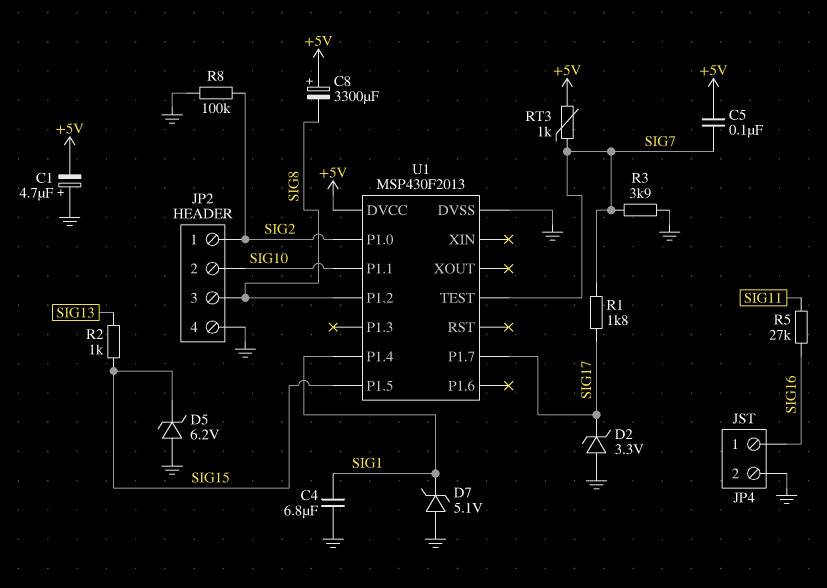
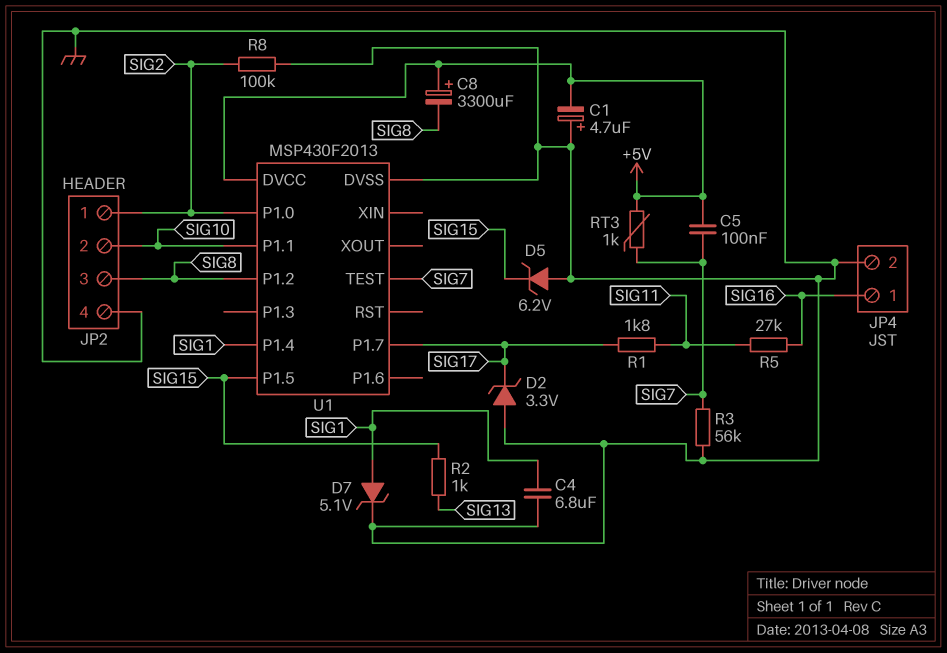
D7: zener 5.1V (A GND, K SIG1) -> zener 5.1V (A SIG1, K GND)
R1: 1.8k (SIG7, SIG17) -> 1.8k (SIG11, SIG17)
R3: 3.9k (GND, SIG7) -> 56k (GND, SIG7)

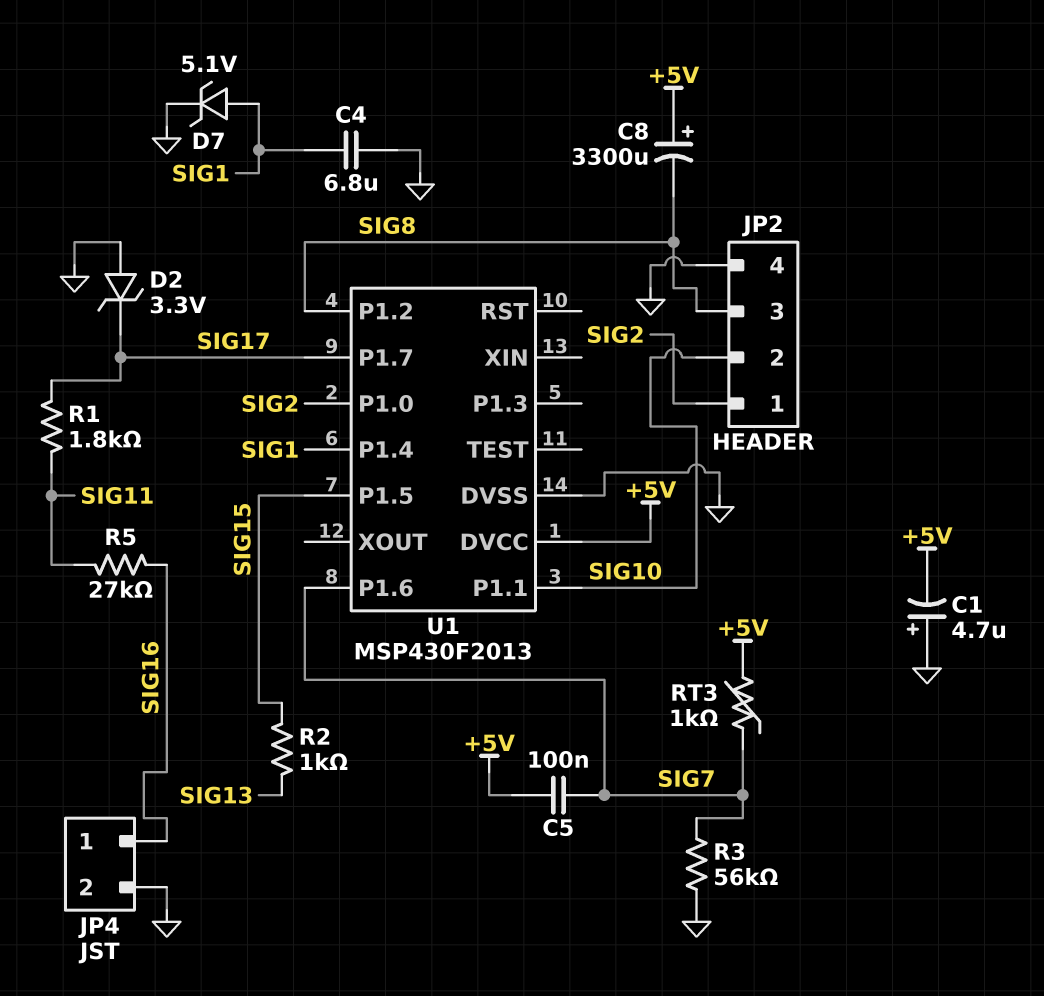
D5: zener 6.2V (A GND, K SIG15) -> none
R8: 100k (GND, SIG2) -> none
U1 pin P1.6: none -> SIG7
U1 pin TEST: SIG7 -> none

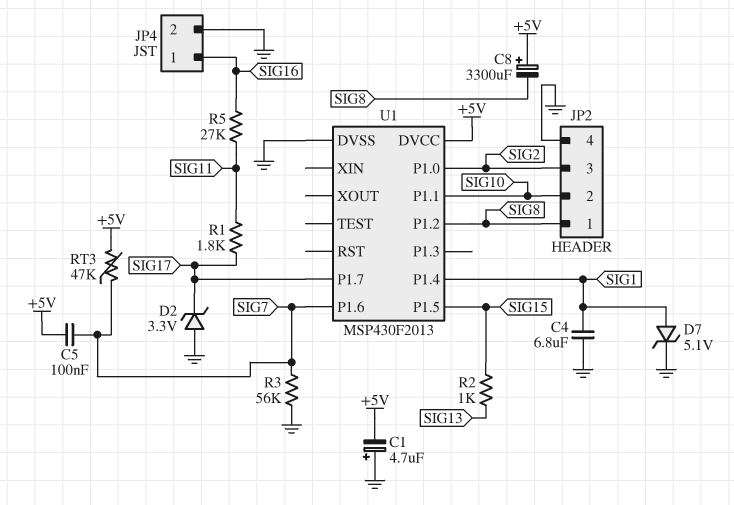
JP2 pin 1: SIG2 -> SIG8
JP2 pin 3: SIG8 -> SIG2
RT3: 1k (+5V, SIG7) -> 47k (+5V, SIG7)

